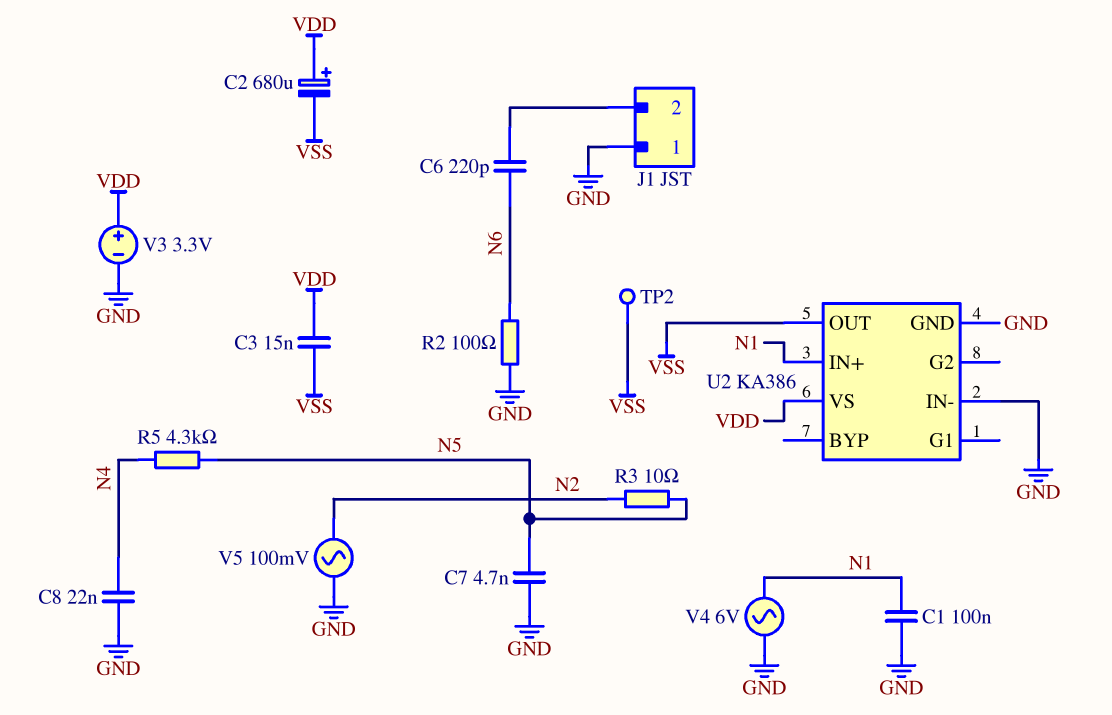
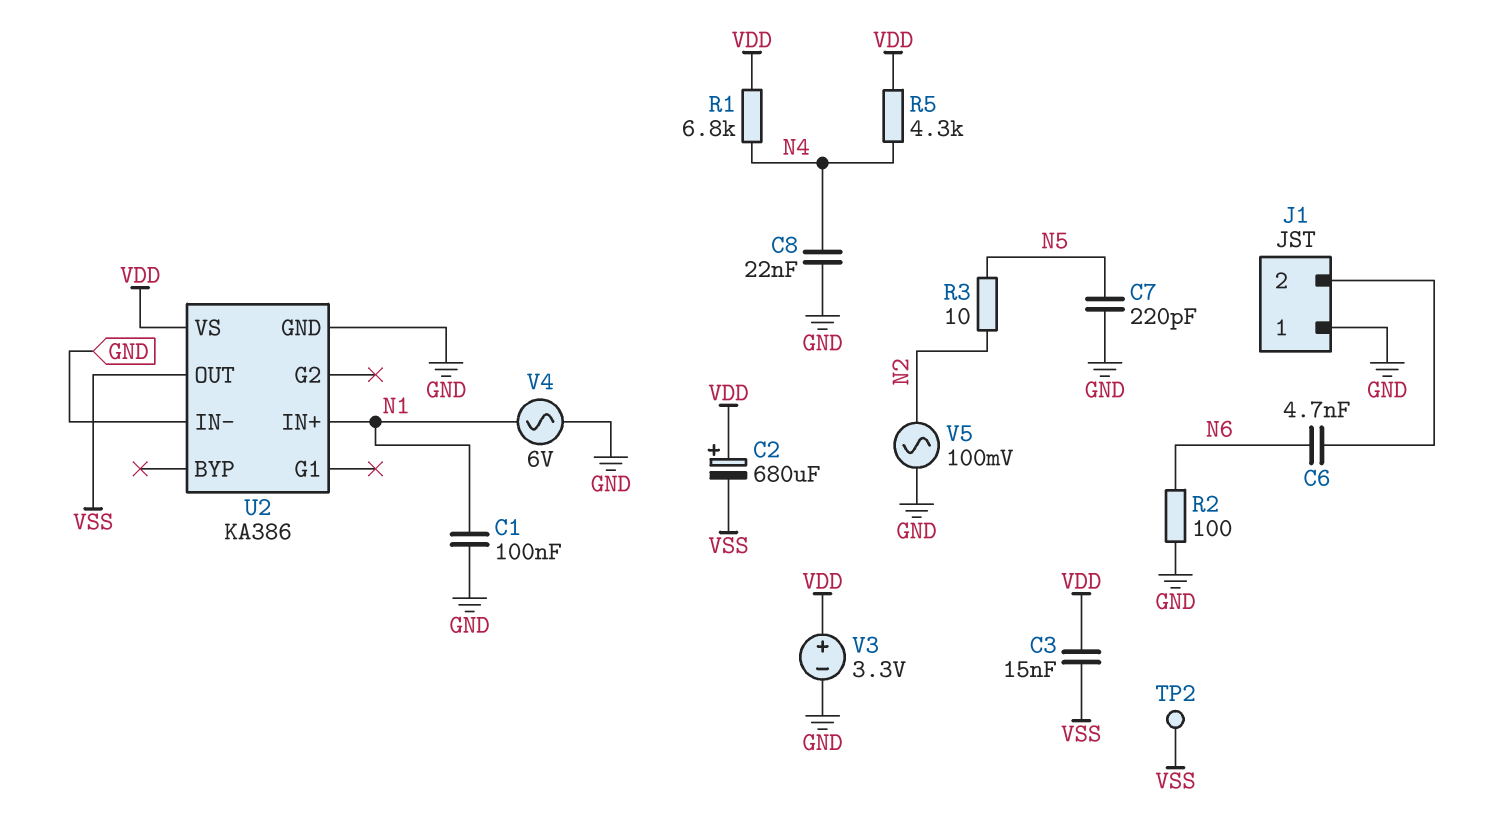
C6: 220pF (J1/2, N6) -> 4.7nF (J1/2, N6)
C7: 4.7nF (GND, N5) -> 220pF (GND, N5)
R1: none -> 6.8k (N4, VDD)
R5: 4.3k (N4, N5) -> 4.3k (N4, VDD)

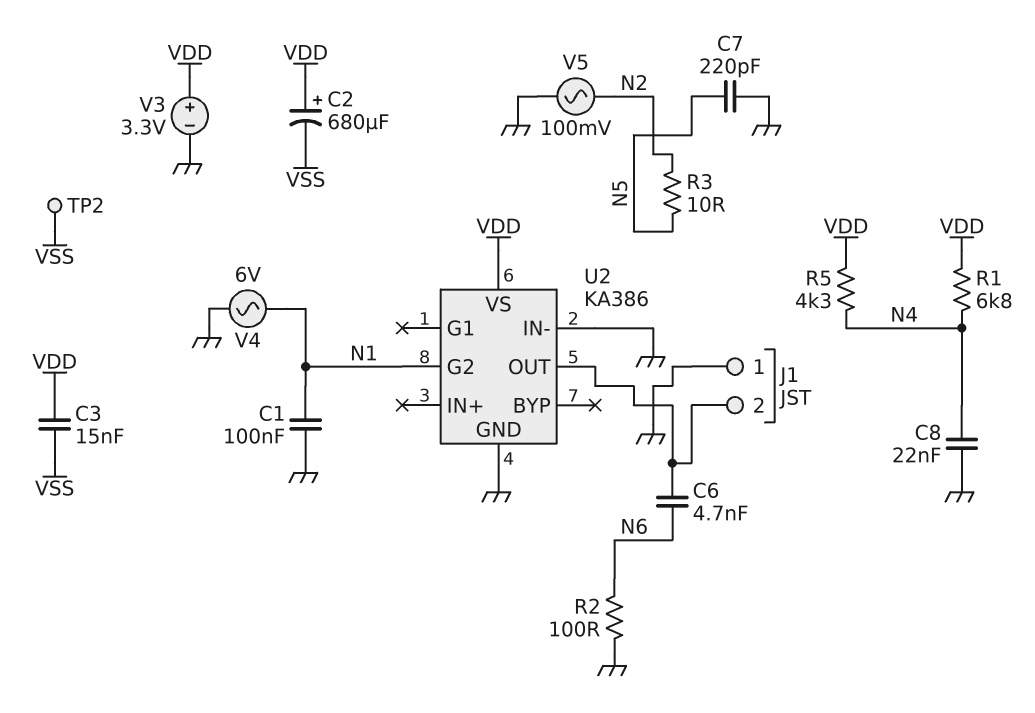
U2 pin G2: none -> N1
U2 pin IN+: N1 -> none
U2 pin OUT: VSS -> J1/2

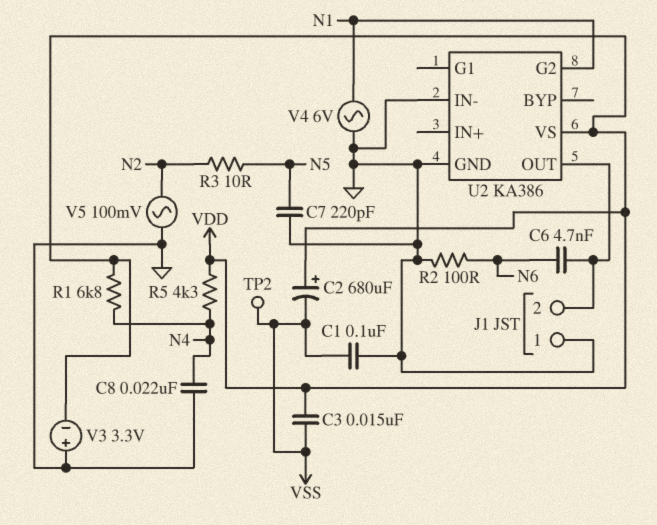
C1: 100nF (GND, N1) -> 100nF (GND, VSS)
V3: 3.3V (plus VDD, minus GND) -> 3.3V (plus GND, minus VDD)

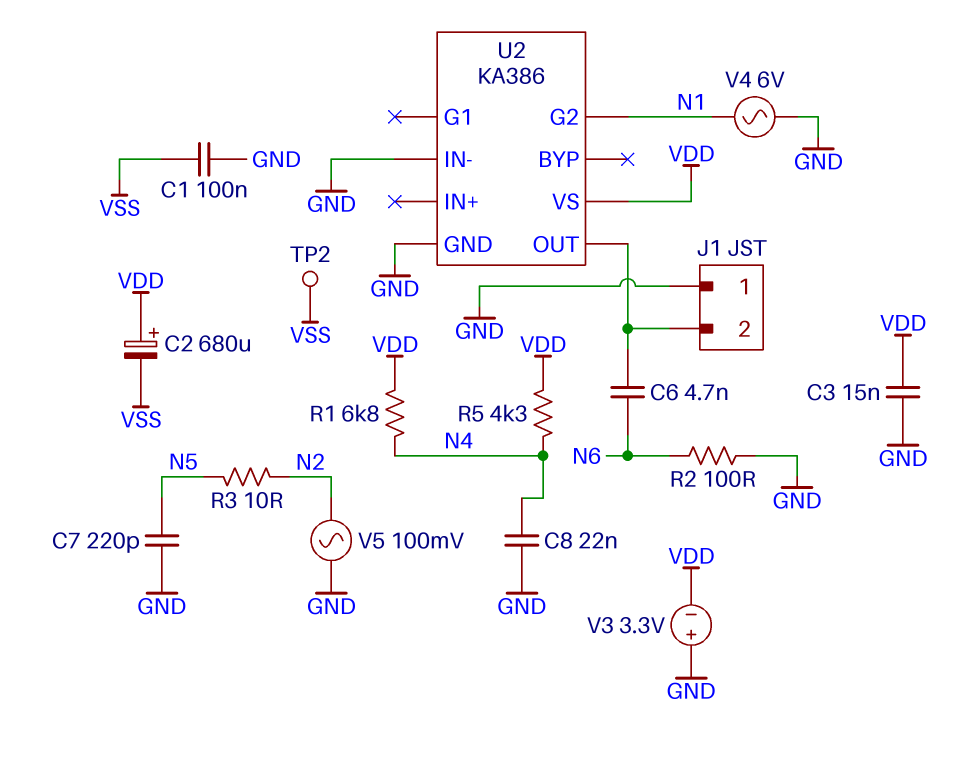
C3: 15nF (VDD, VSS) -> 15nF (GND, VDD)

